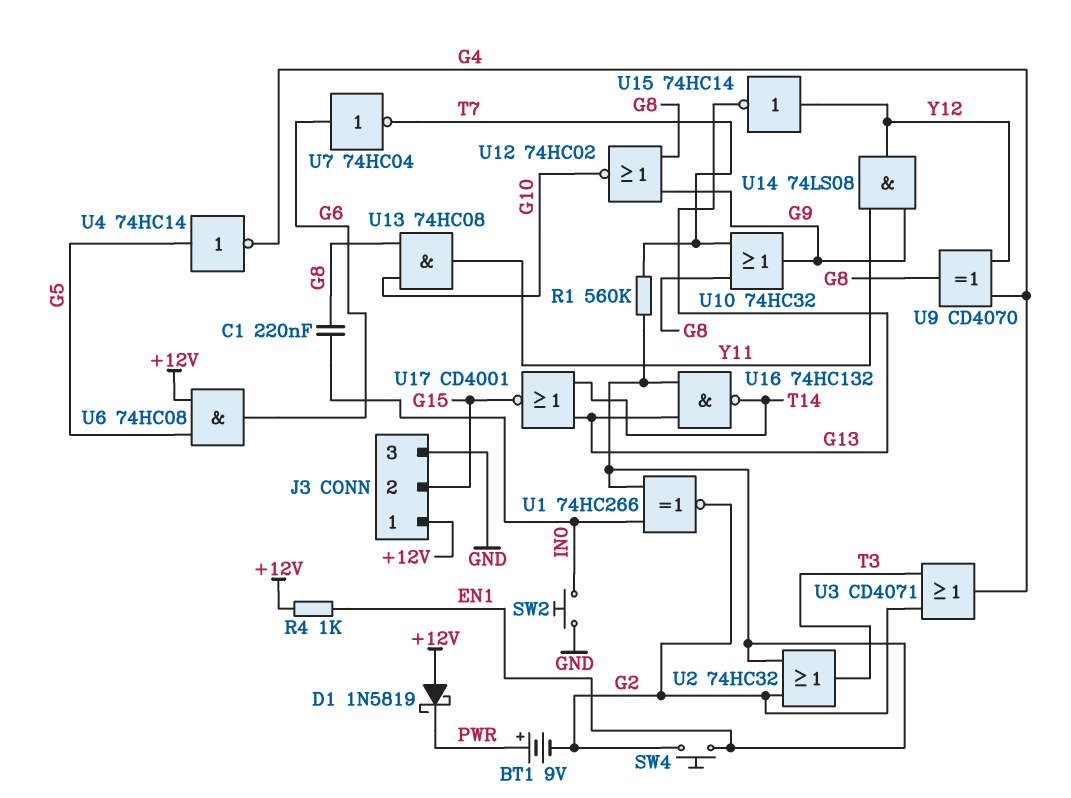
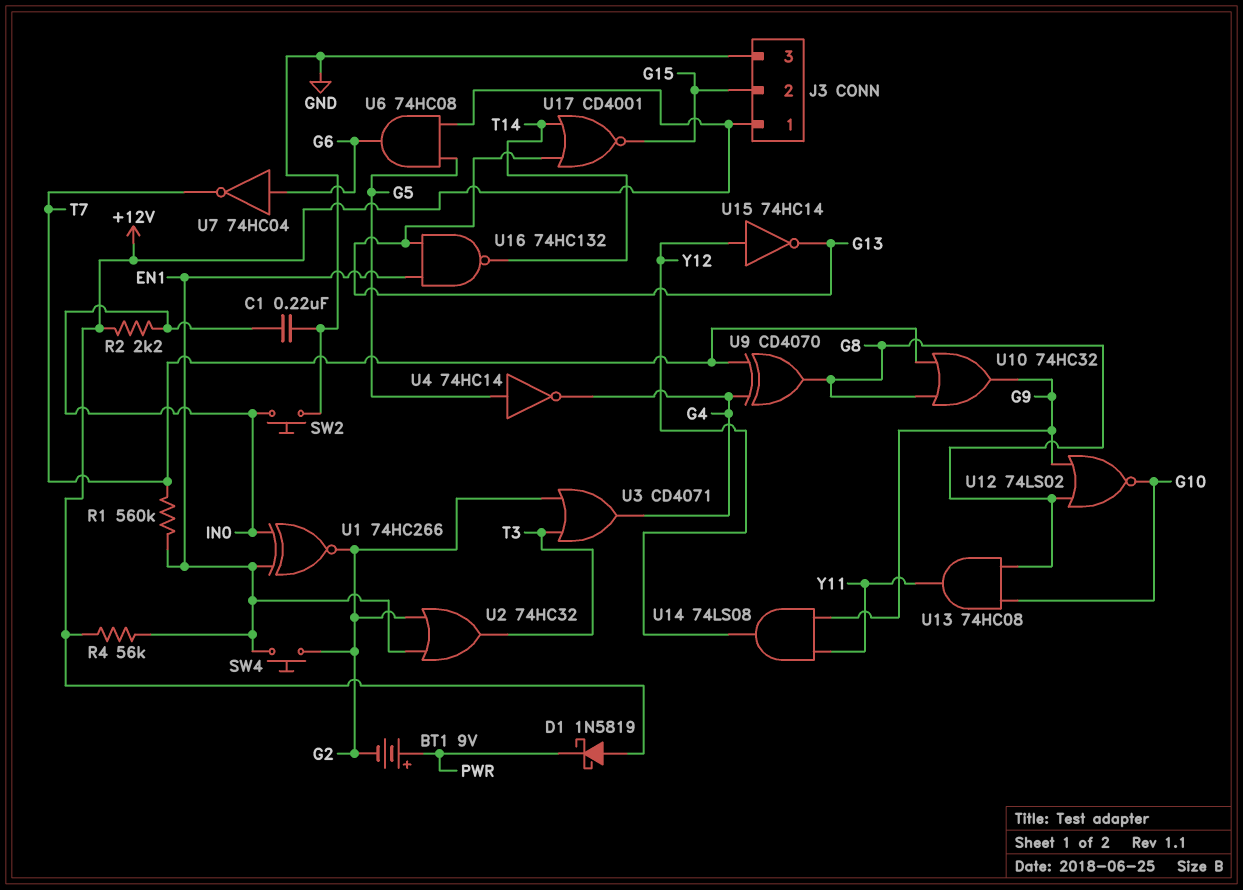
C1: 220nF (G8, IN0) -> 220nF (GND, IN0)
R2: none -> 2.2k (+12V, IN0)
R4: 1k (+12V, EN1) -> 56k (+12V, EN1)
U9: XOR CD4070 (in G4, in Y12, out G8) -> XOR CD4070 (in G4, in T7, out G8)
U12: NOR 74HC02 (in G8, in G9, out G10) -> NOR 74LS02 (in G8, in G9, out G10)

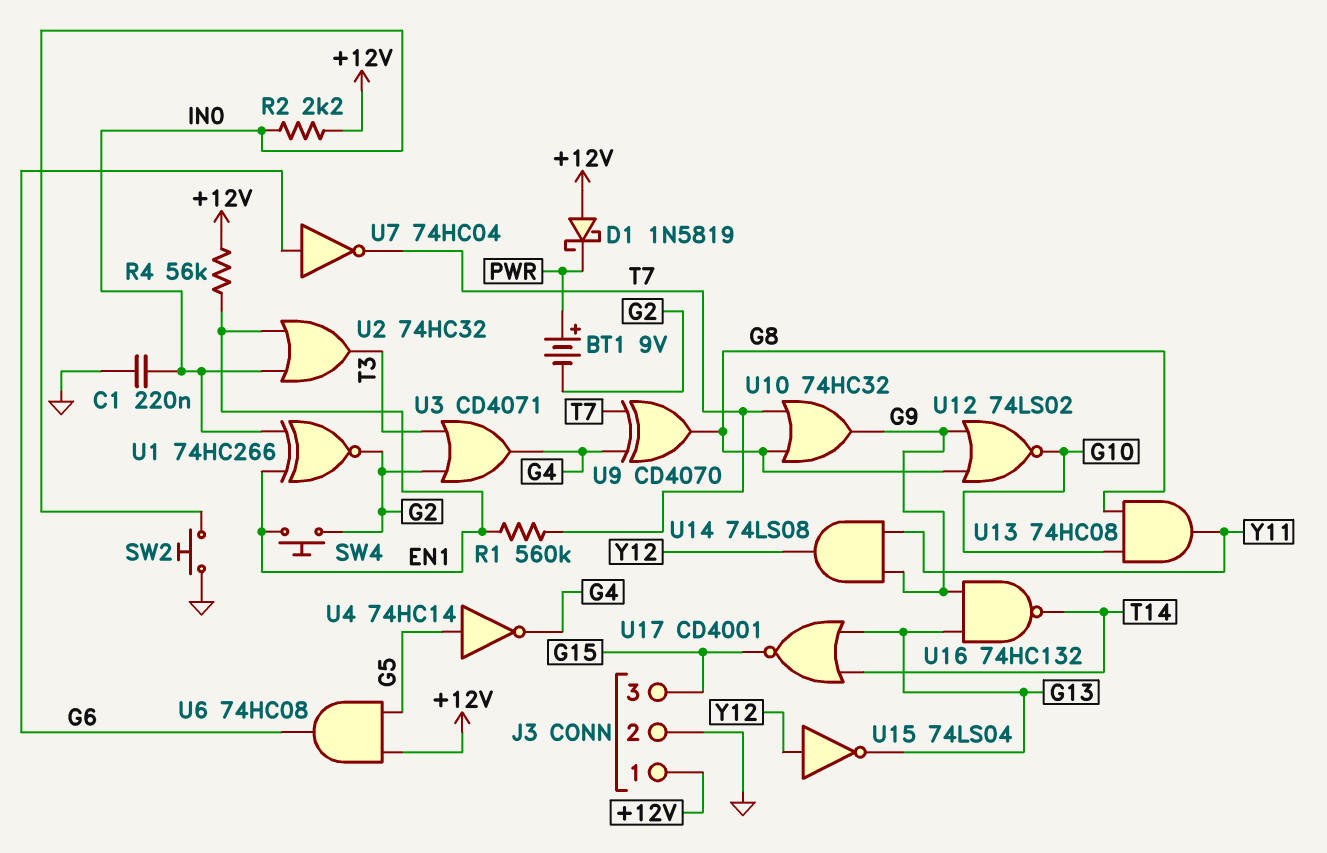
J3 pin 2: G15 -> GND
J3 pin 3: GND -> G15
U2: OR 74HC32 (in EN1, in G2, out T3) -> OR 74HC32 (in EN1, in IN0, out T3)
U15: NOT 74HC14 (in Y12, out G13) -> NOT 74LS04 (in Y12, out G13)
U16: NAND 74HC132 (in EN1, in G13, out T14) -> NAND 74HC132 (in G9, in G13, out T14)

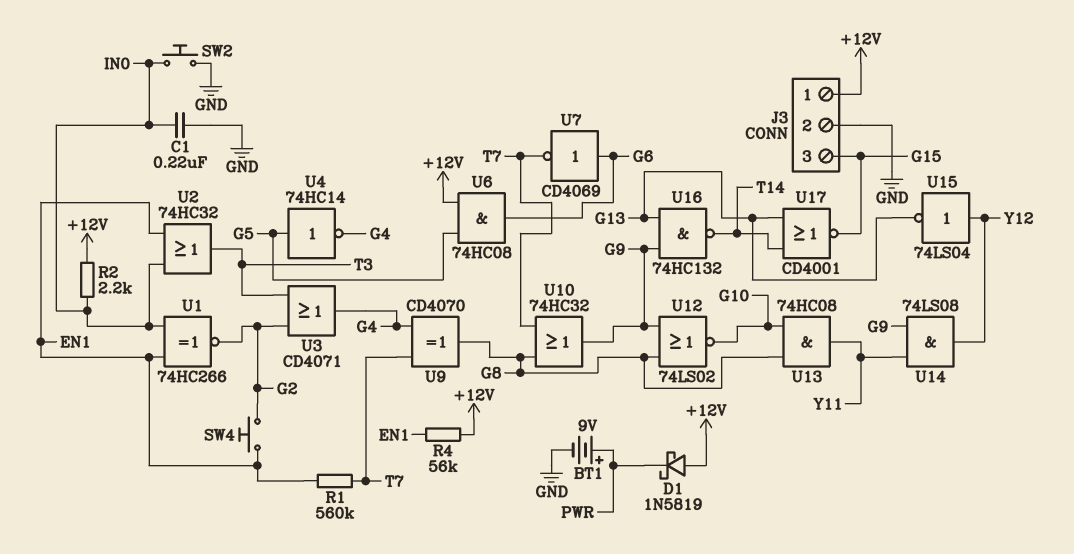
BT1: 9V (plus PWR, minus G2) -> 9V (plus PWR, minus GND)
U7: NOT 74HC04 (in G6, out T7) -> NOT CD4069 (in G6, out T7)

